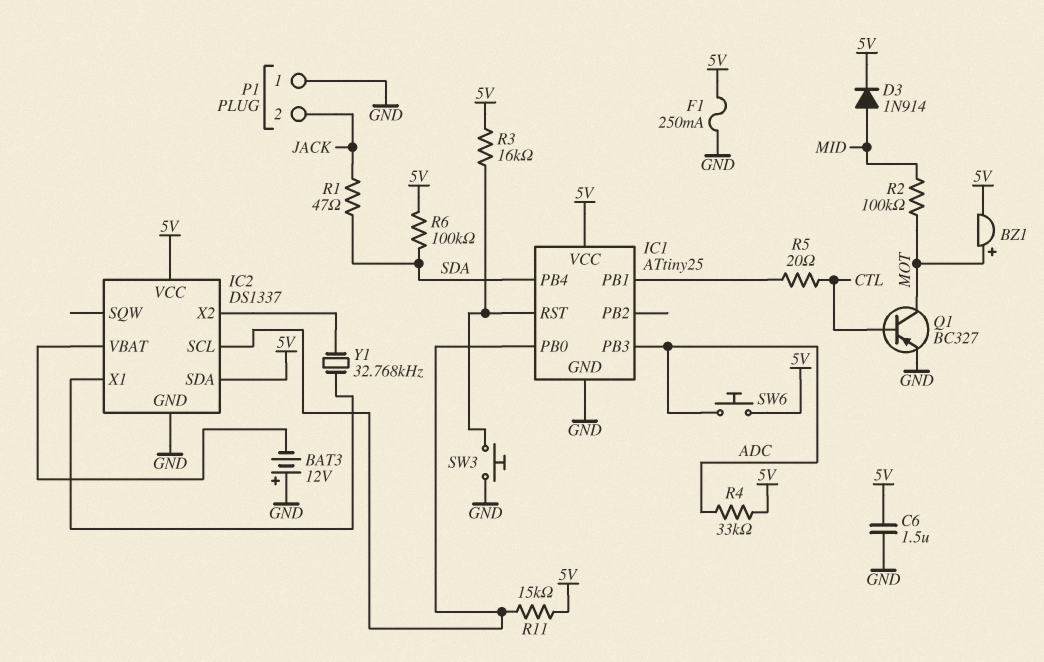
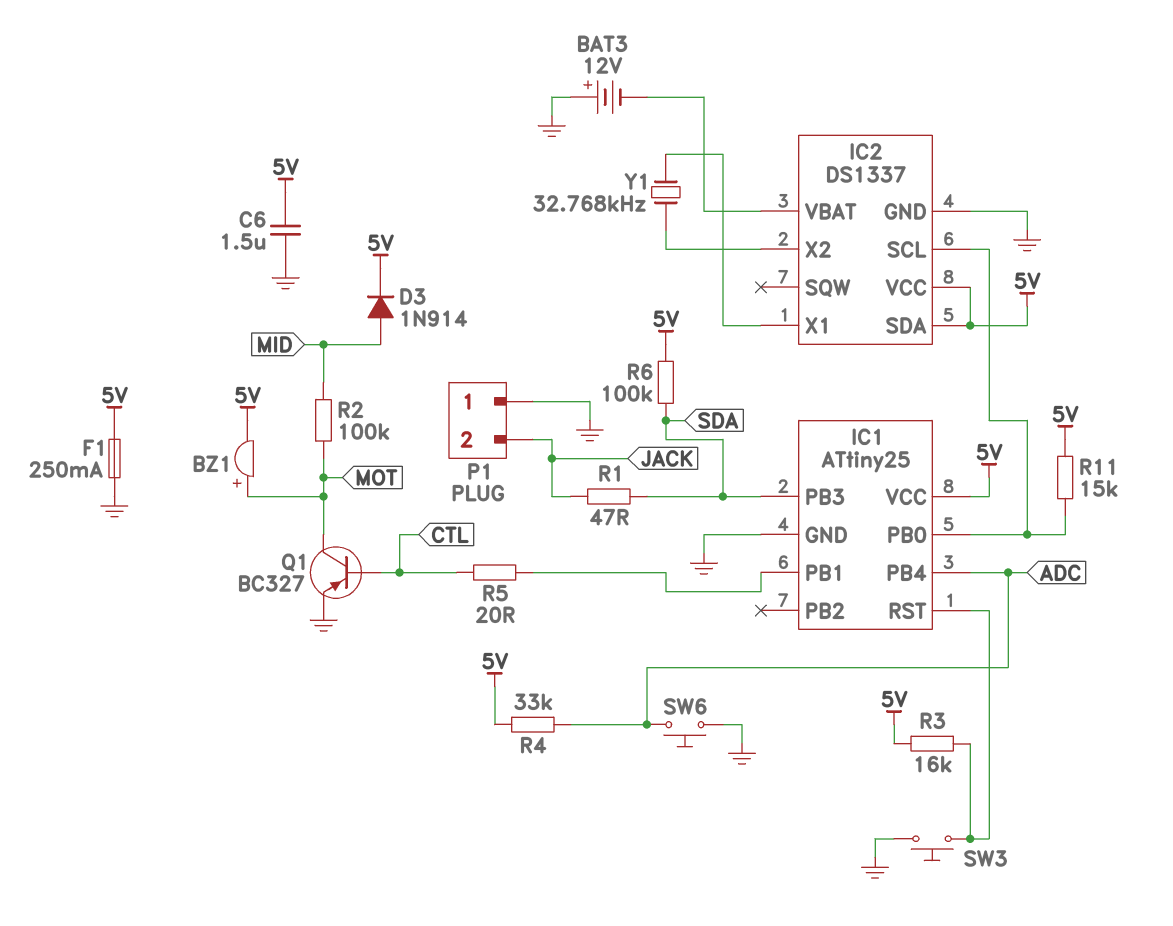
IC1 pin PB3: ADC -> SDA
IC1 pin PB4: SDA -> ADC
SW6: button (5V, ADC) -> button (ADC, GND)

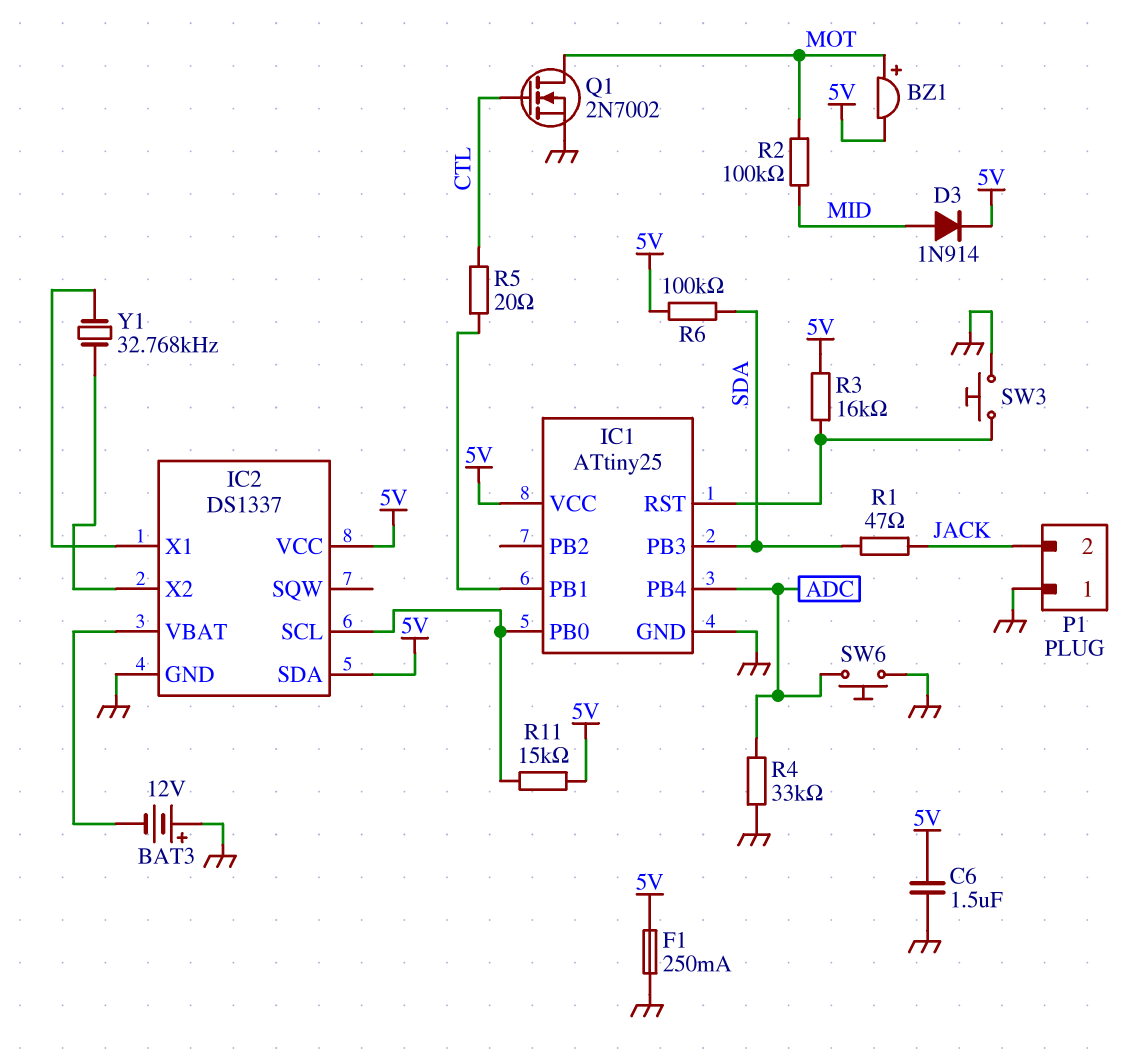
Q1: PNP BC327 (B CTL, C MOT, E GND) -> NMOS 2N7002 (G CTL, D MOT, S GND)
R4: 33k (5V, ADC) -> 33k (ADC, GND)

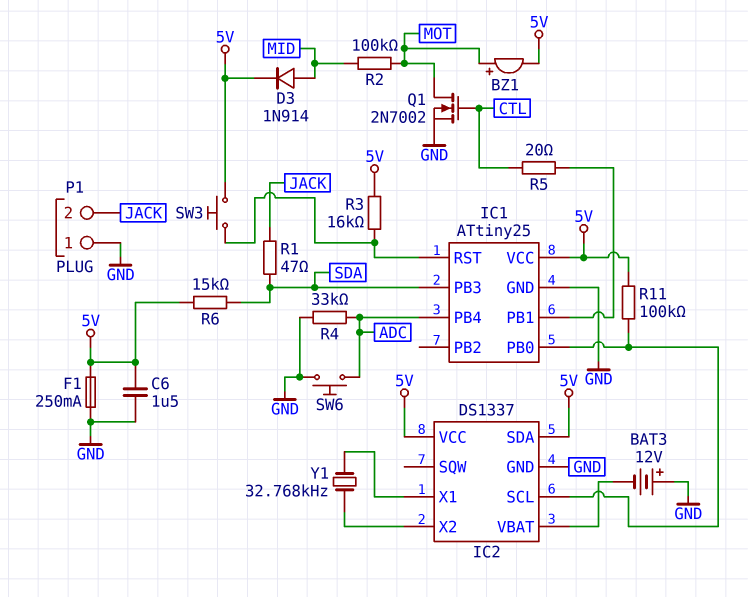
R6: 100k (5V, SDA) -> 15k (5V, SDA)
R11: 15k (5V, IC1/PB0) -> 100k (5V, IC1/PB0)
SW3: button (GND, IC1/RST) -> button (5V, IC1/RST)

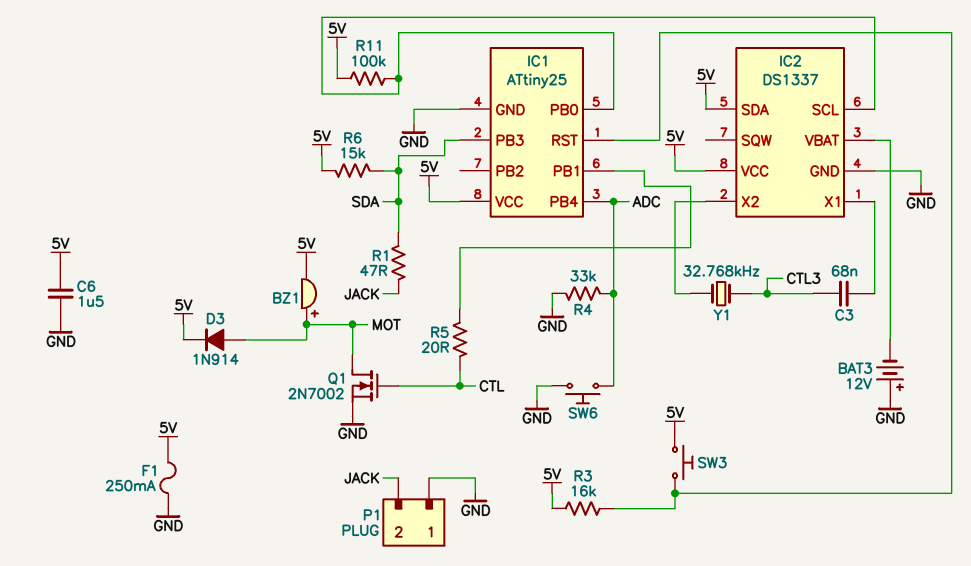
C3: none -> 68nF (CTL3, IC2/X1)
D3: diode 1N914 (A MID, K 5V) -> diode 1N914 (A MOT, K 5V)
R2: 100k (MID, MOT) -> none
Y1: 32.768kHz (IC2/X1, IC2/X2) -> 32.768kHz (CTL3, IC2/X2)

